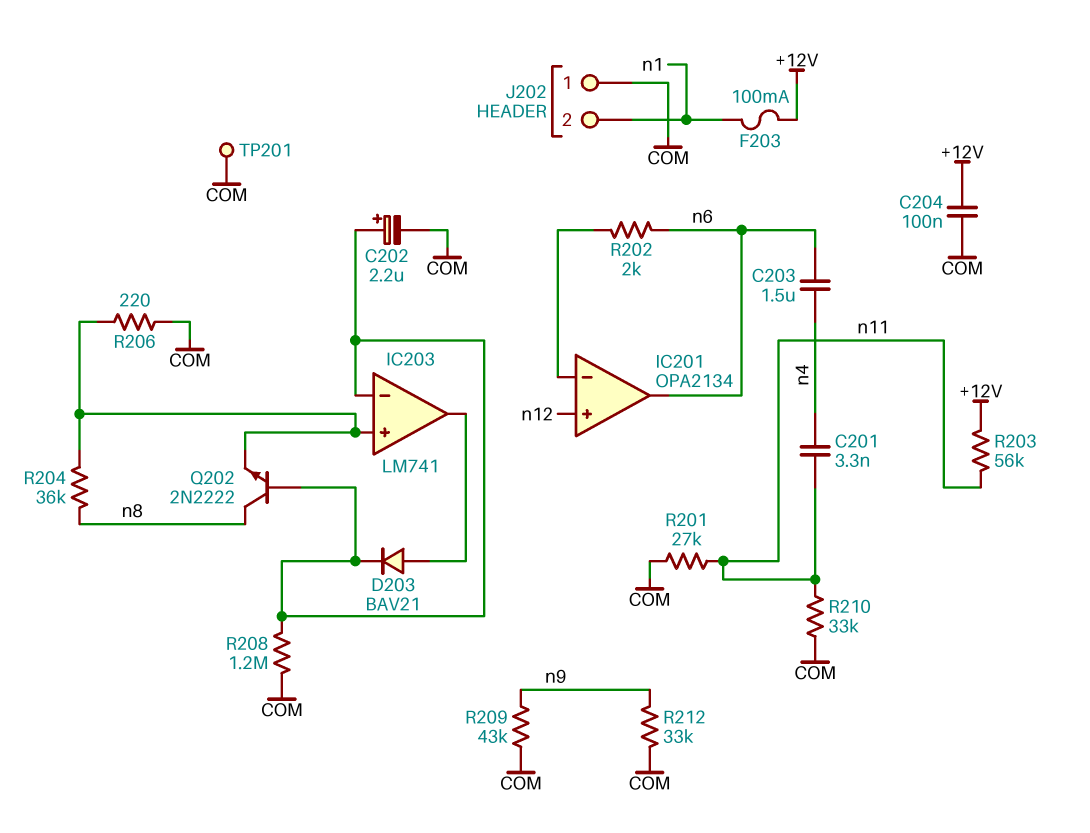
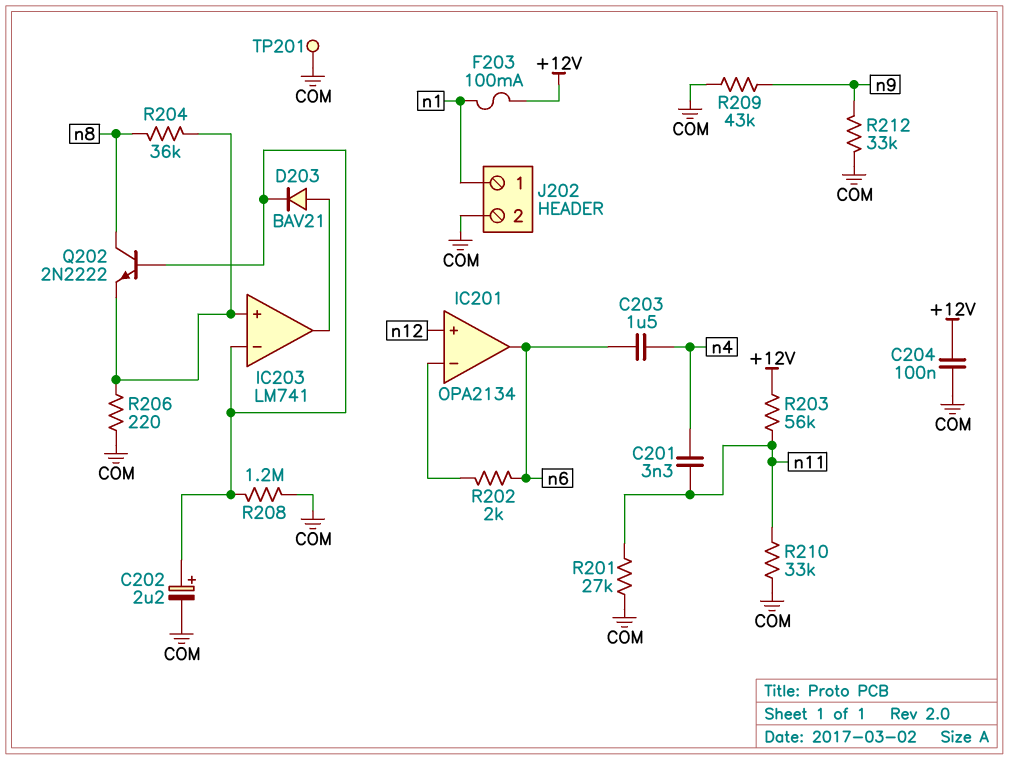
J202 pin 1: COM -> n1
J202 pin 2: n1 -> COM

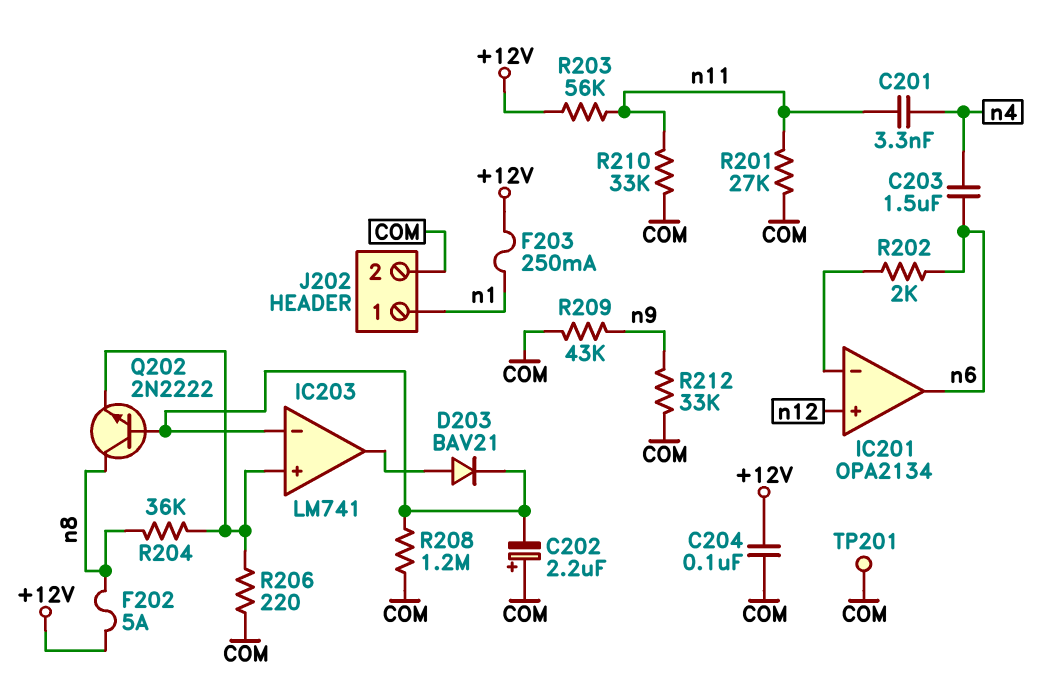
C202: 2.2uF (plus IC203/in-, minus COM) -> 2.2uF (plus COM, minus IC203/in-)
F202: none -> 5A (+12V, n8)
F203: 100mA (+12V, n1) -> 250mA (+12V, n1)

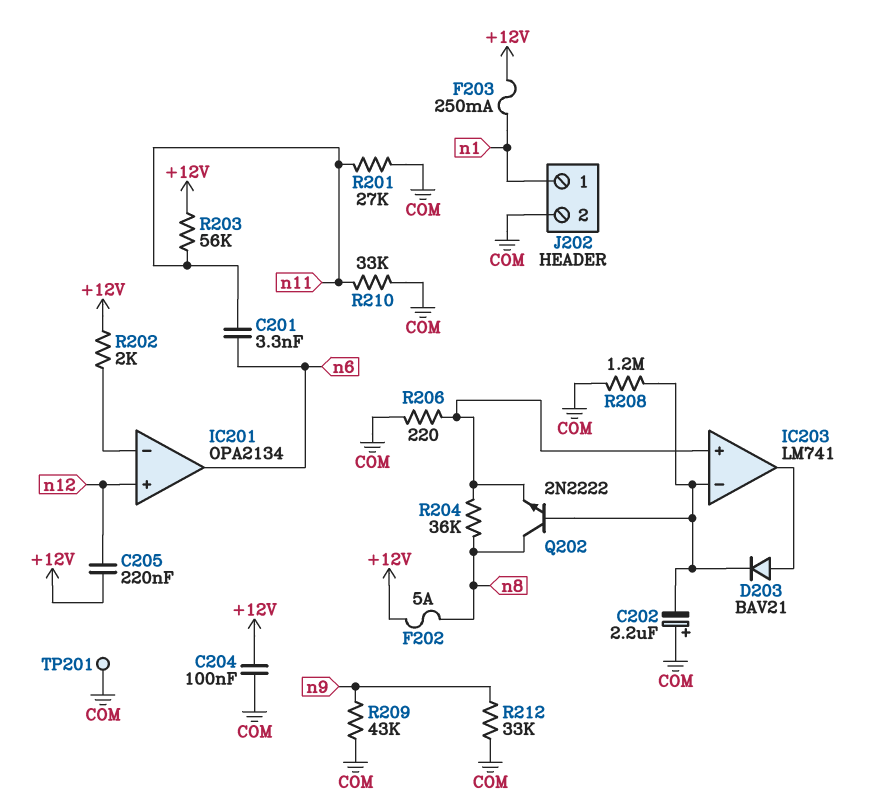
C201: 3.3nF (n4, n11) -> 3.3nF (n6, n11)
C203: 1.5uF (n4, n6) -> none
C205: none -> 220nF (+12V, n12)
R202: 2k (IC201/in-, n6) -> 2k (+12V, IC201/in-)

